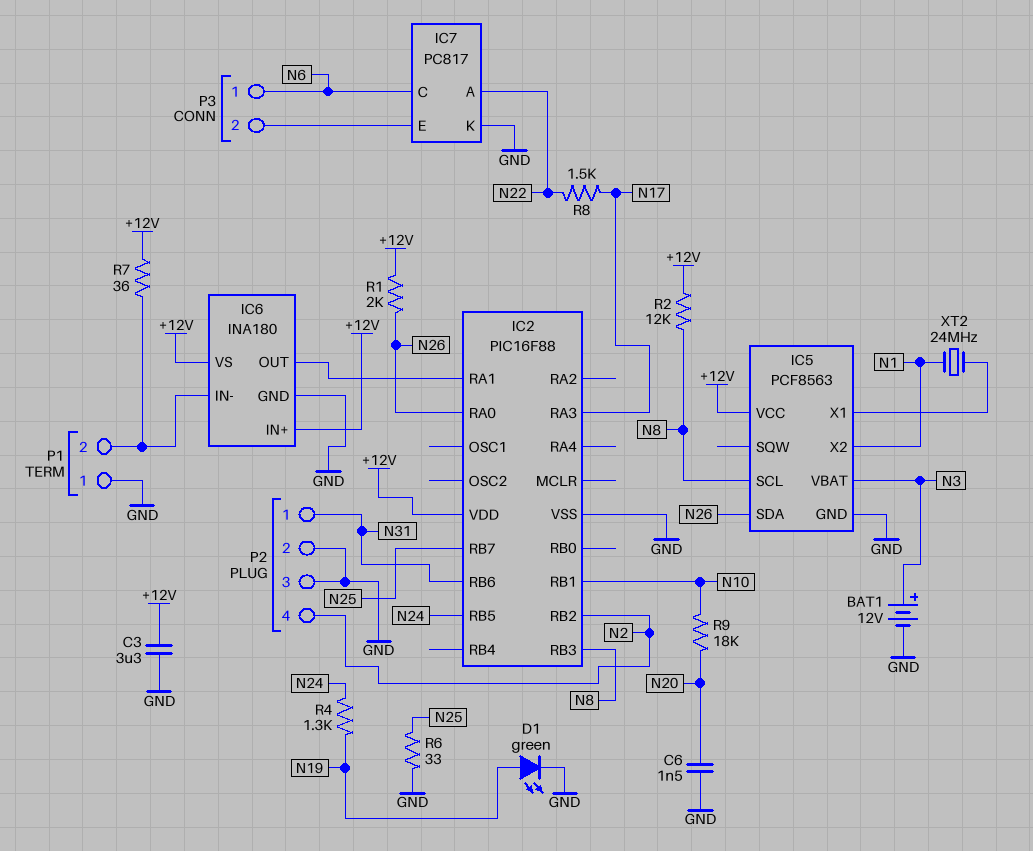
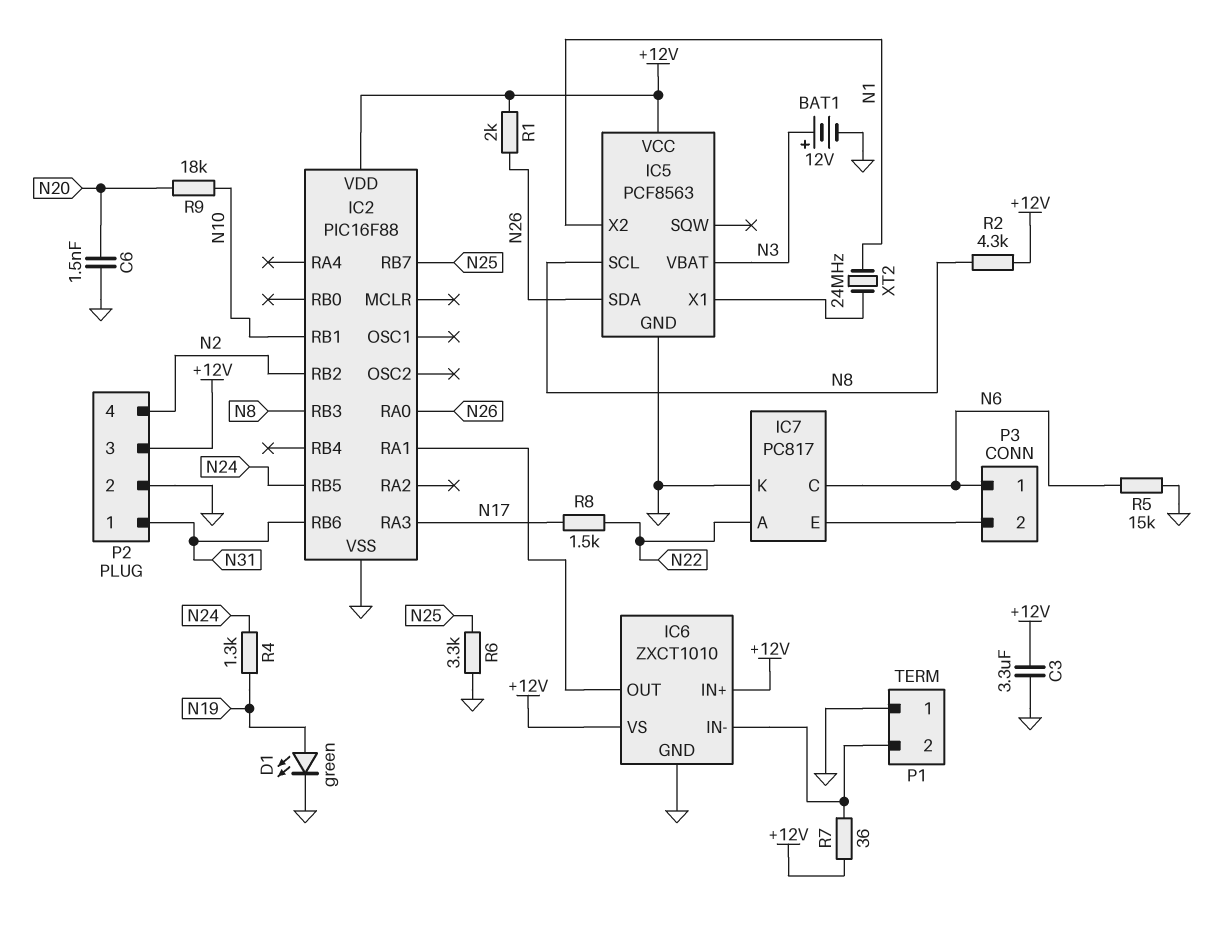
IC6: INA180 -> ZXCT1010
P2 pin 3: GND -> +12V
R2: 12k (+12V, N8) -> 4.3k (+12V, N8)
R5: none -> 15k (GND, N6)
R6: 33 (GND, N25) -> 3.3k (GND, N25)

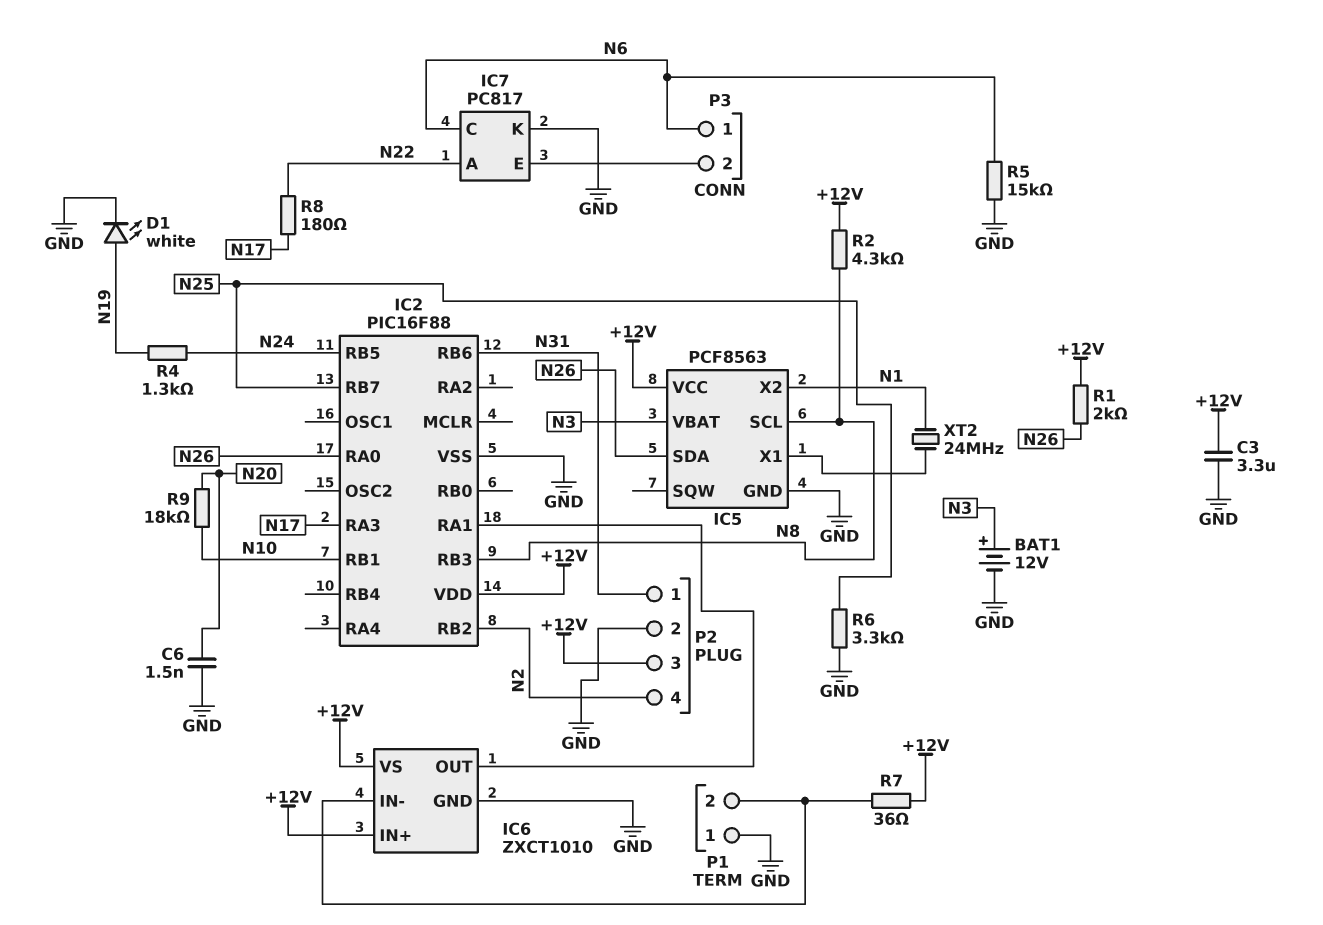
D1: LED green (A N19, K GND) -> LED white (A N19, K GND)
R8: 1.5k (N17, N22) -> 180 (N17, N22)

